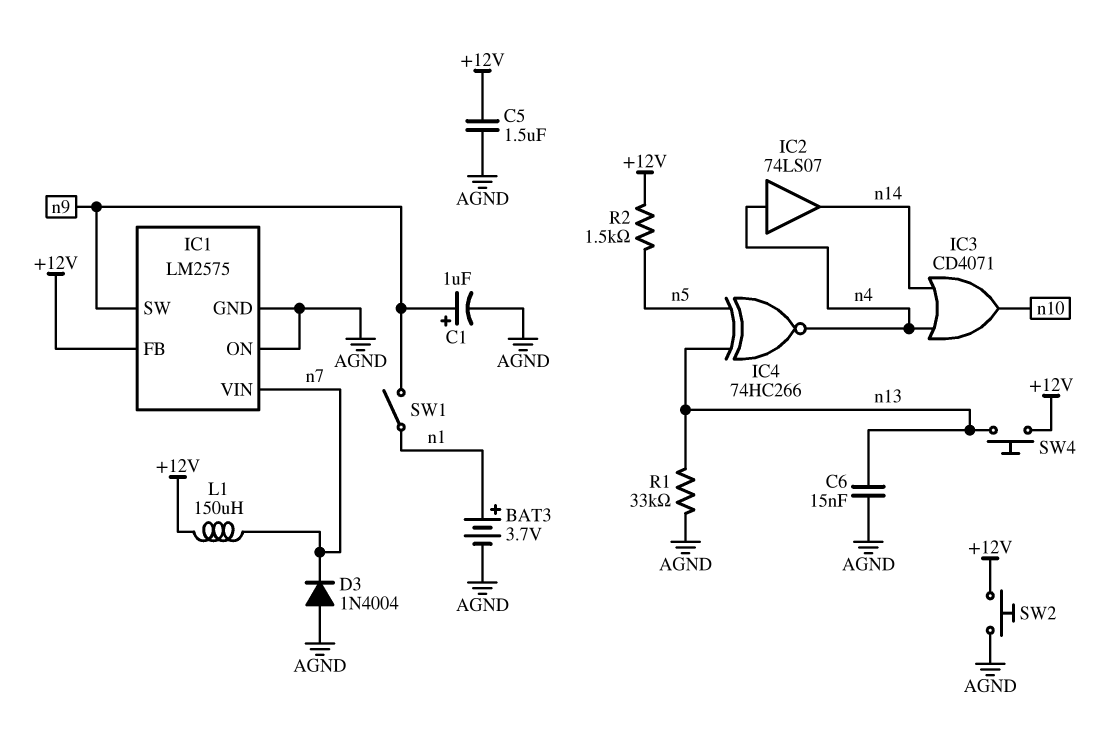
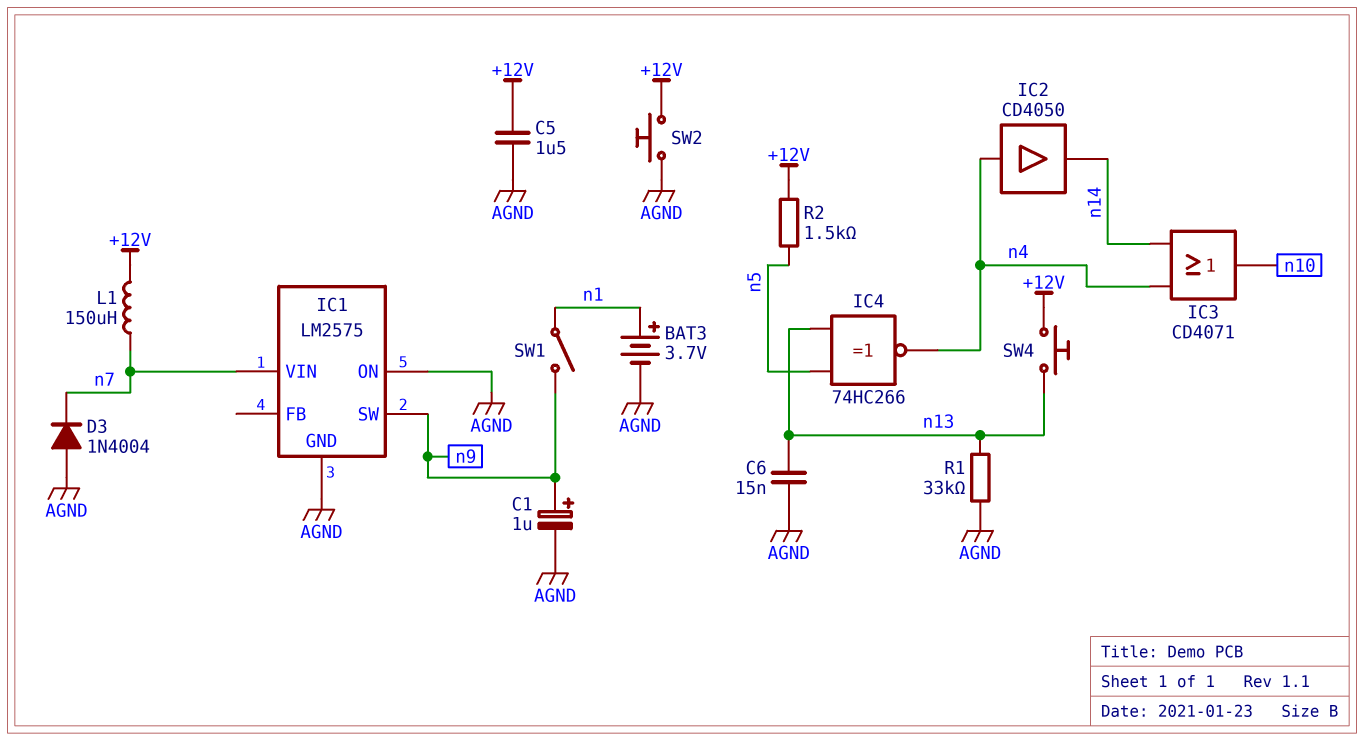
IC1 pin FB: +12V -> none
IC2: buffer 74LS07 (in n4, out n14) -> buffer CD4050 (in n4, out n14)

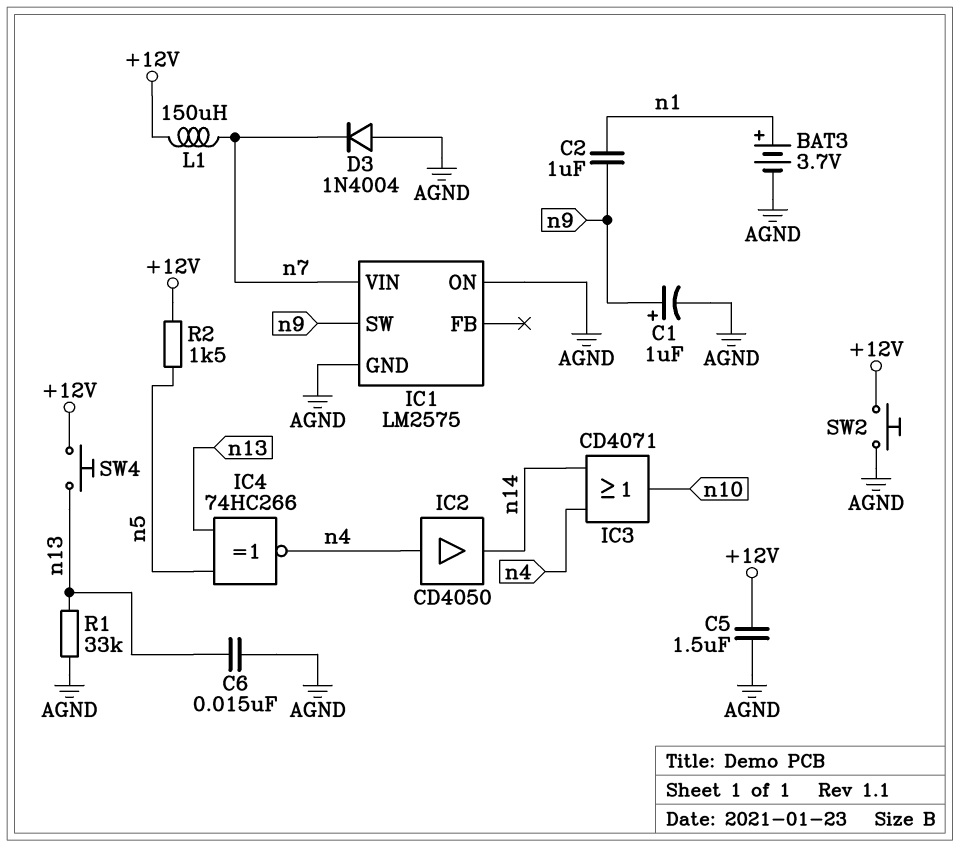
C2: none -> 1uF (n1, n9)
SW1: switch (n1, n9) -> none

